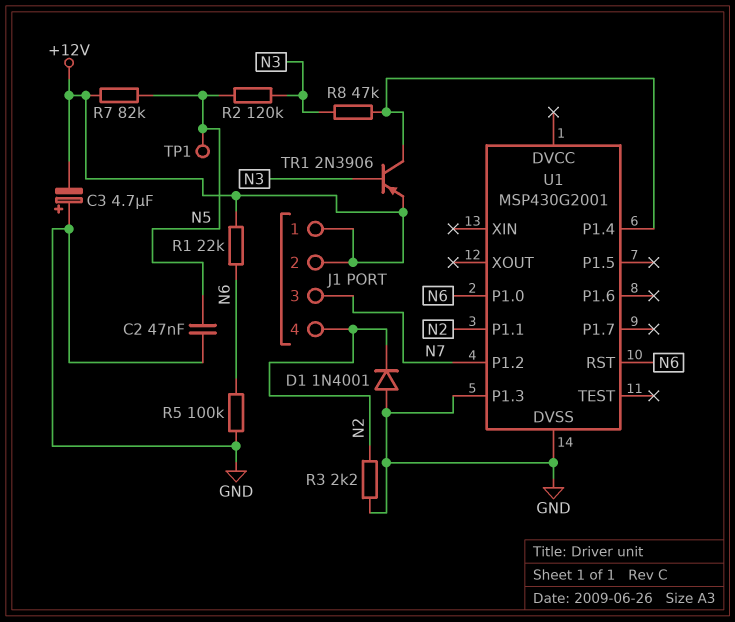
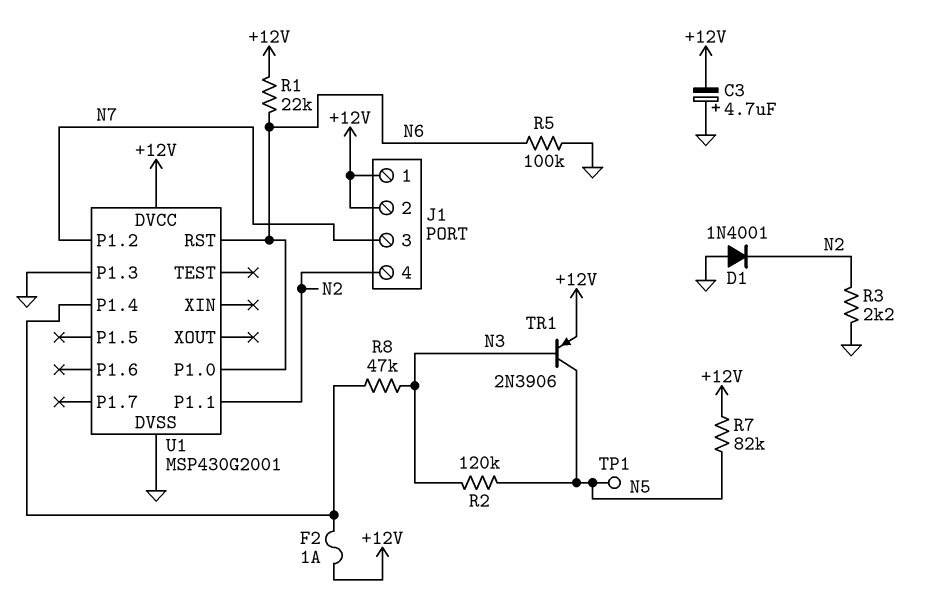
C2: 47nF (GND, N5) -> none
F2: none -> 1A (+12V, U1/P1.4)
TR1: PNP 2N3906 (B N3, C U1/P1.4, E +12V) -> PNP 2N3906 (B N3, C N5, E +12V)
U1 pin DVCC: none -> +12V

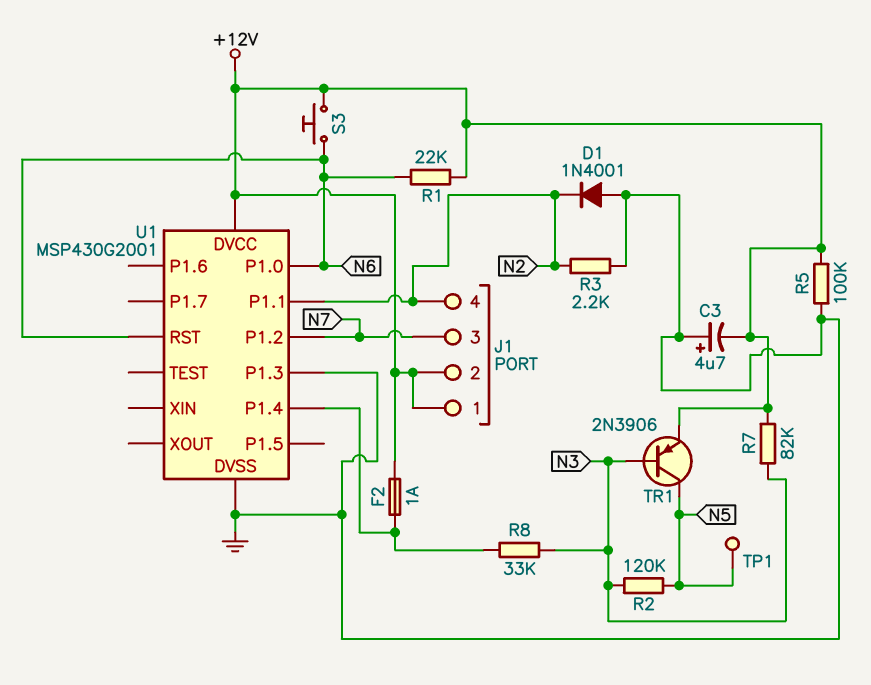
R5: 100k (GND, N6) -> 100k (+12V, GND)
R7: 82k (+12V, N5) -> 82k (+12V, N3)
R8: 47k (N3, U1/P1.4) -> 33k (N3, U1/P1.4)
S3: none -> button (+12V, N6)

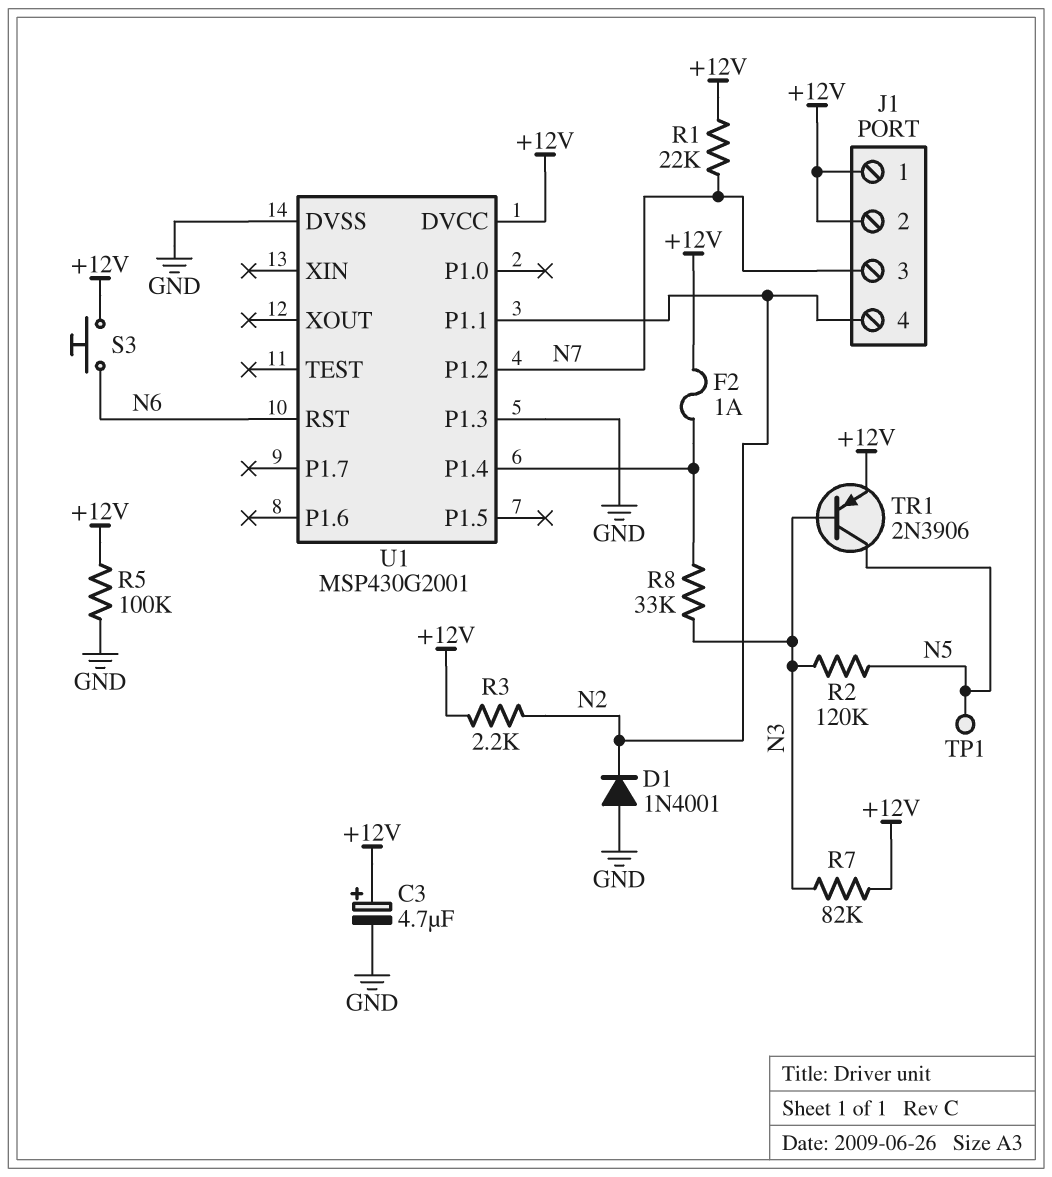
C3: 4.7uF (plus GND, minus +12V) -> 4.7uF (plus +12V, minus GND)
R1: 22k (+12V, N6) -> 22k (+12V, N7)
R3: 2.2k (GND, N2) -> 2.2k (+12V, N2)
U1 pin P1.0: N6 -> none

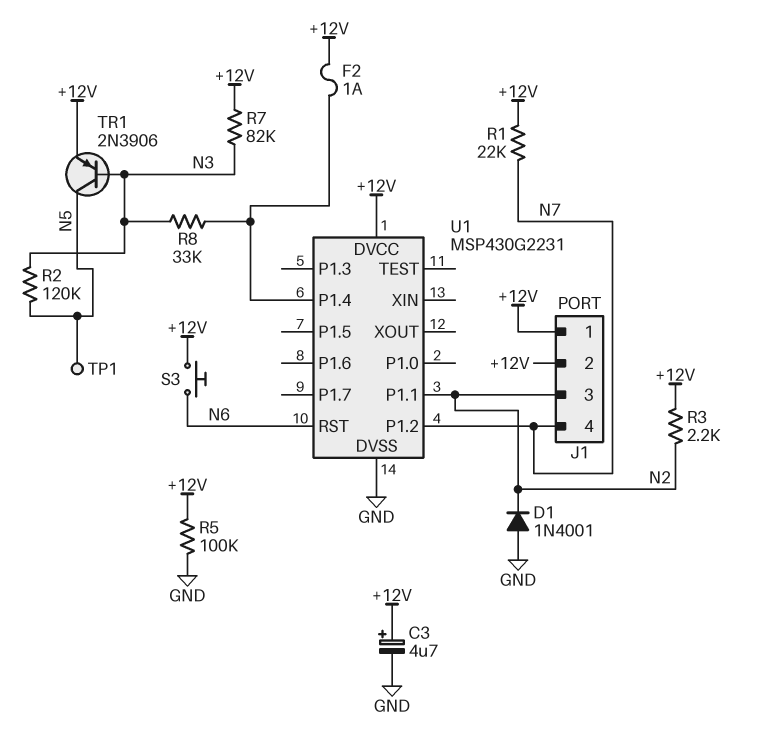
J1 pin 3: N7 -> N2
J1 pin 4: N2 -> N7
U1: MSP430G2001 -> MSP430G2231
U1 pin P1.3: GND -> none

